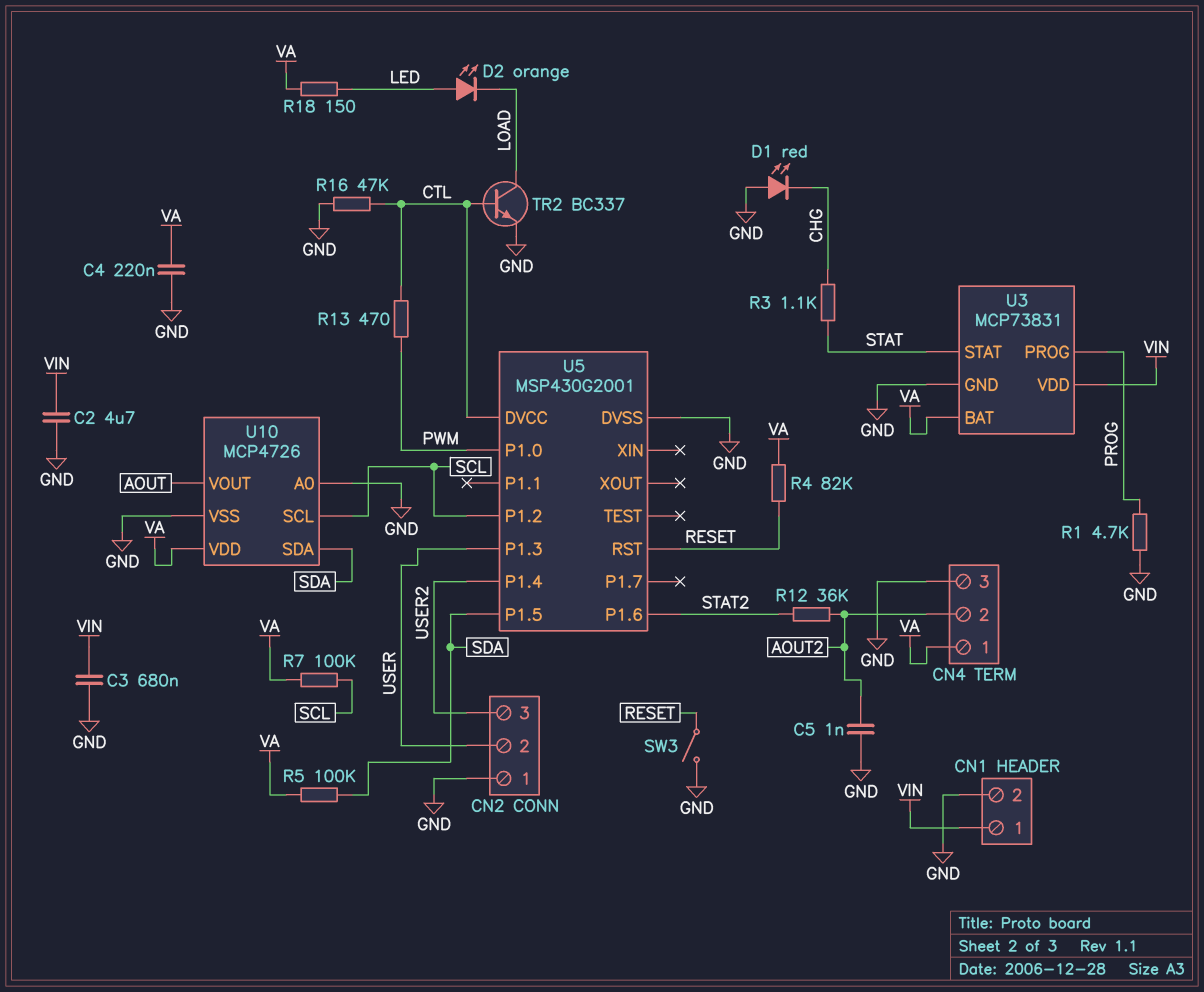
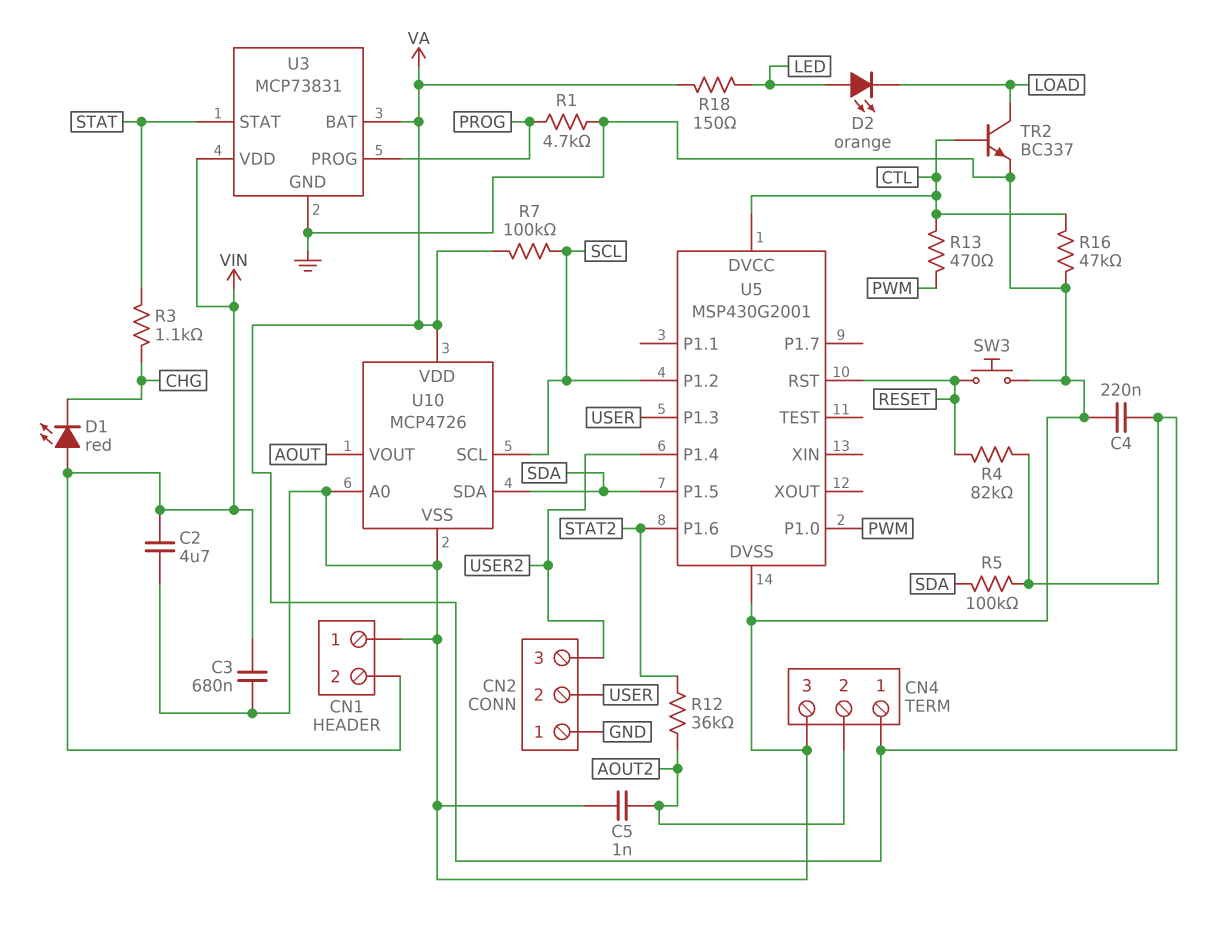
CN1 pin 1: VIN -> GND
CN1 pin 2: GND -> VIN
D1: LED red (A GND, K CHG) -> LED red (A VIN, K CHG)
SW3: switch (GND, RESET) -> button (GND, RESET)

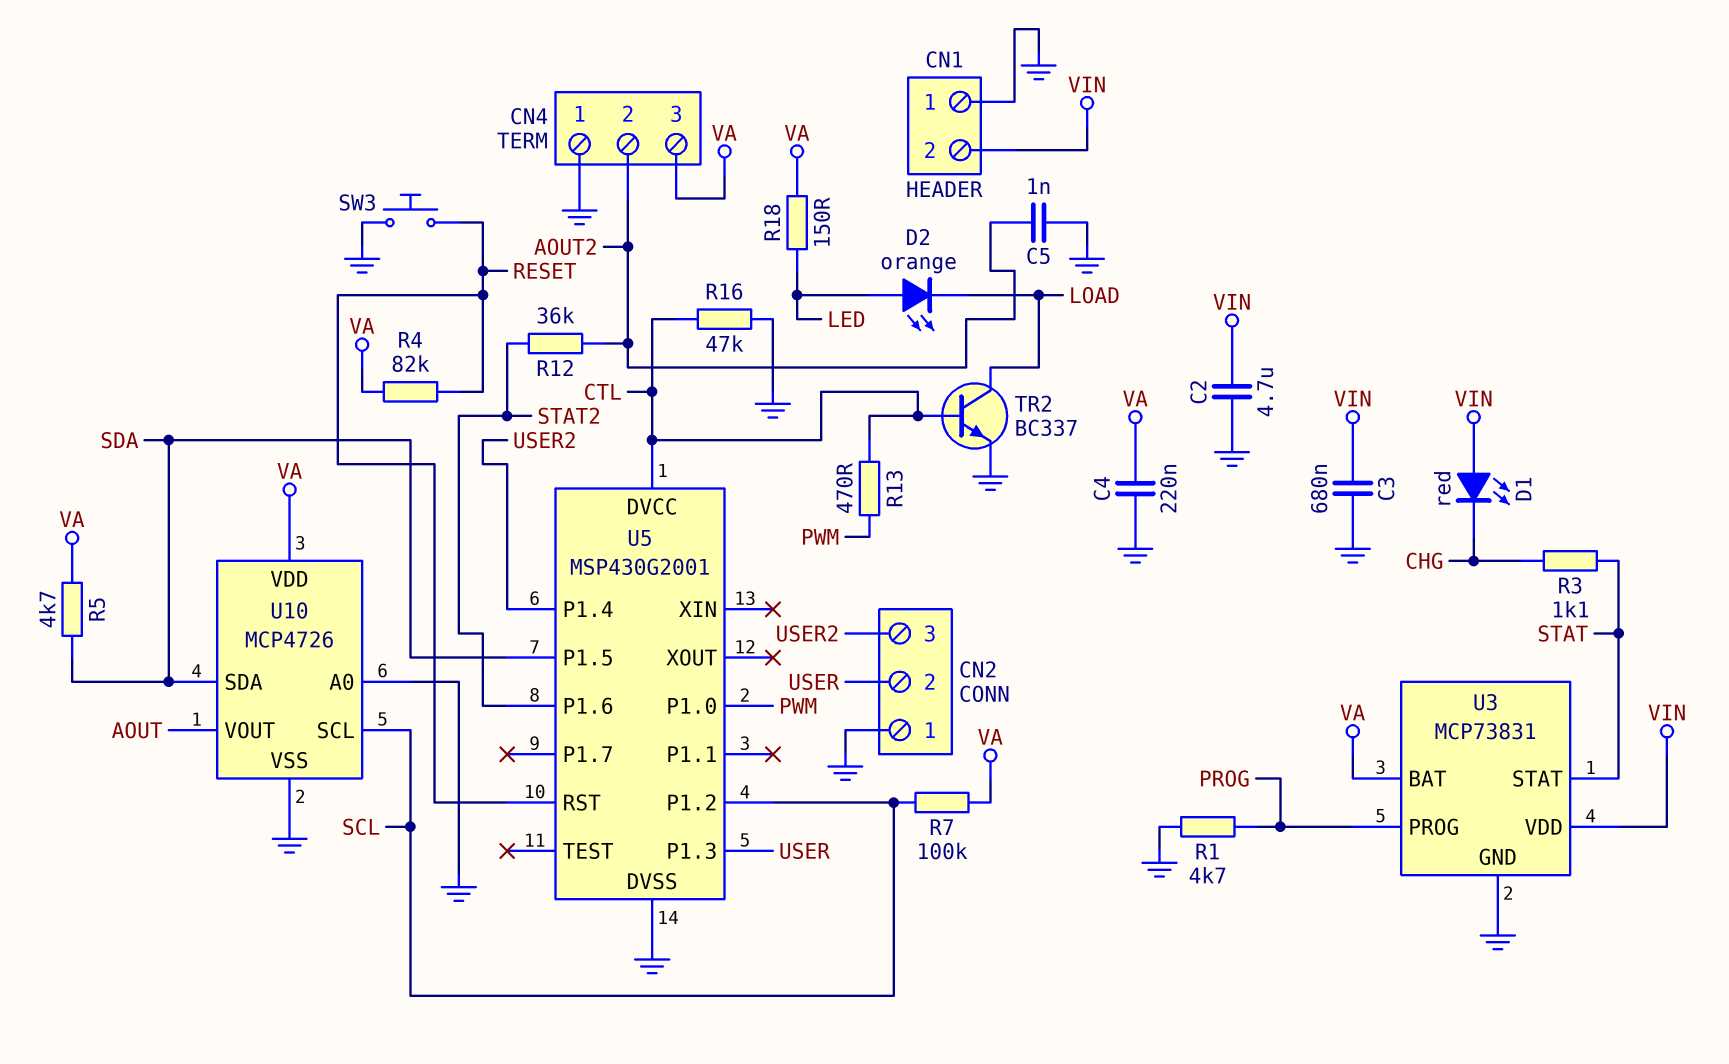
CN4 pin 1: VA -> GND
CN4 pin 3: GND -> VA
R5: 100k (SDA, VA) -> 4.7k (SDA, VA)

